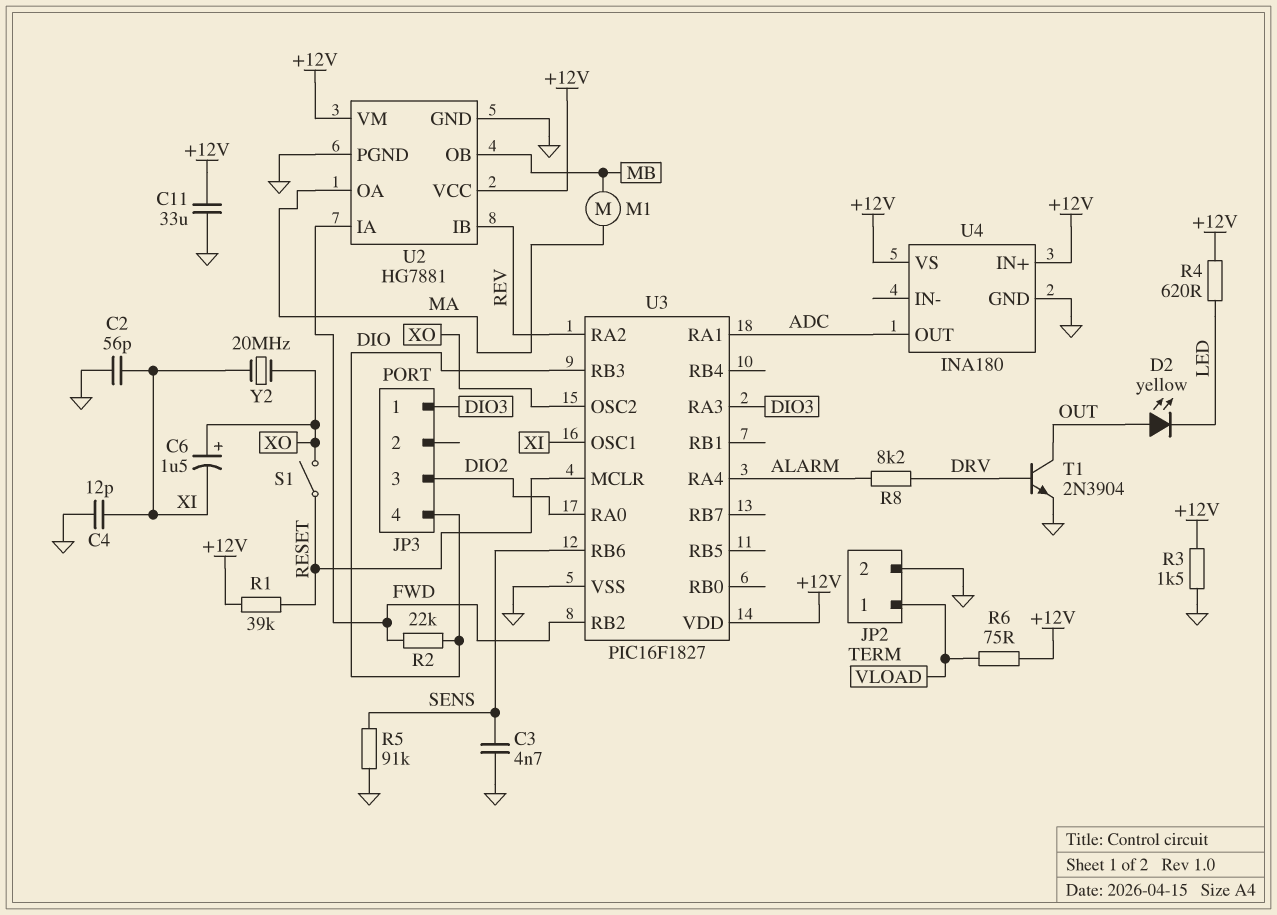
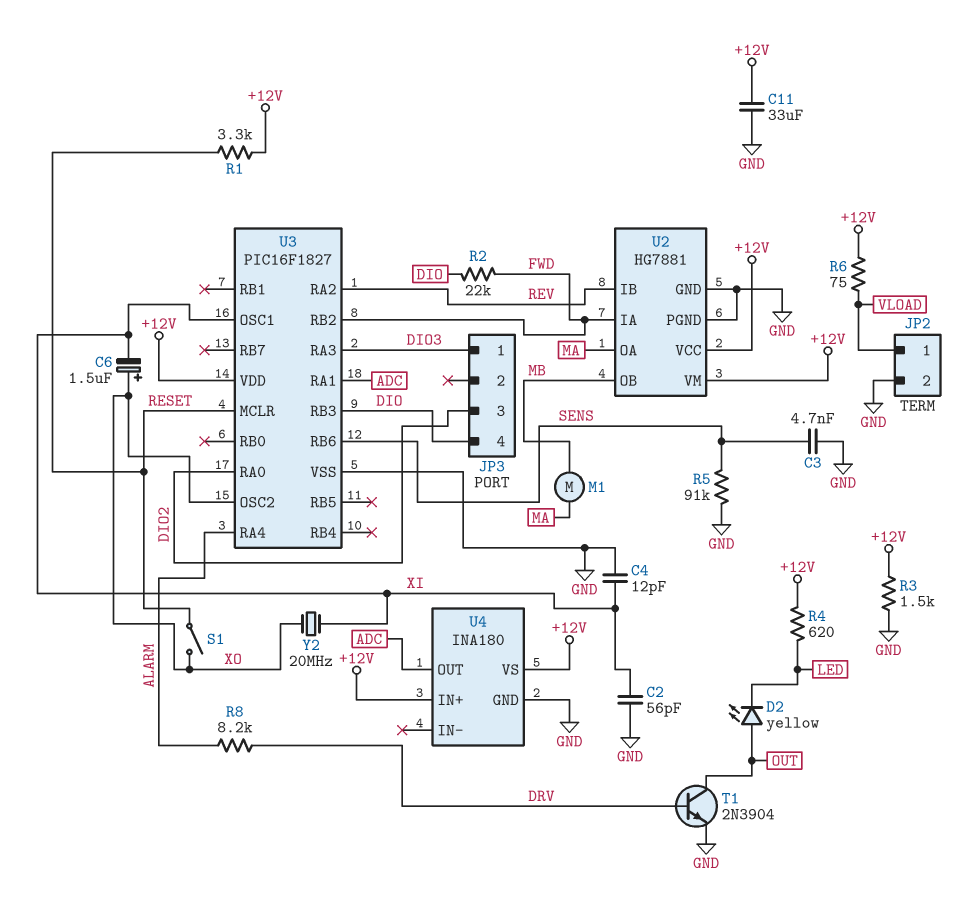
R1: 39k (+12V, RESET) -> 3.3k (+12V, RESET)

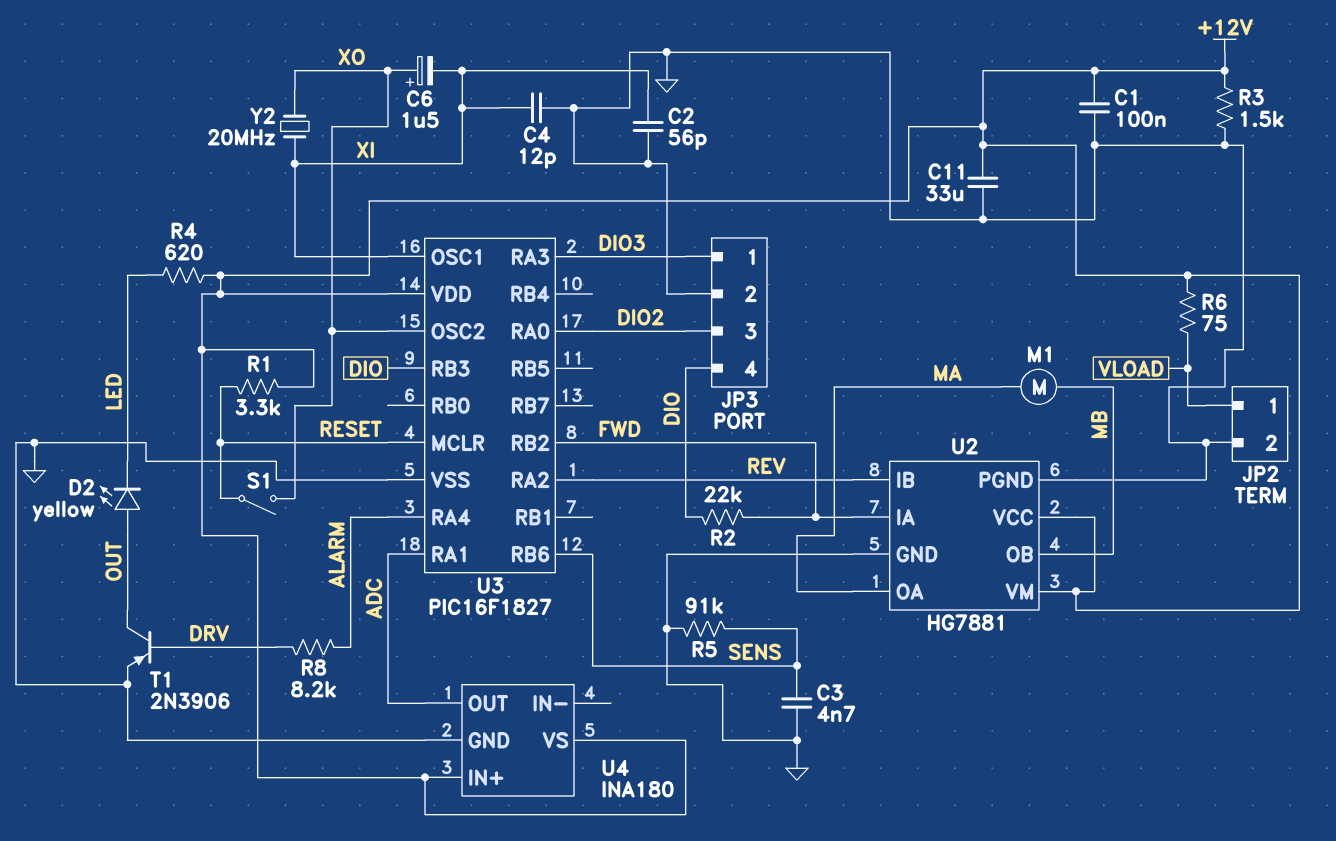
C1: none -> 100nF (+12V, GND)
JP3 pin 2: none -> GND
T1: NPN 2N3904 (B DRV, C OUT, E GND) -> PNP 2N3906 (B DRV, C OUT, E GND)

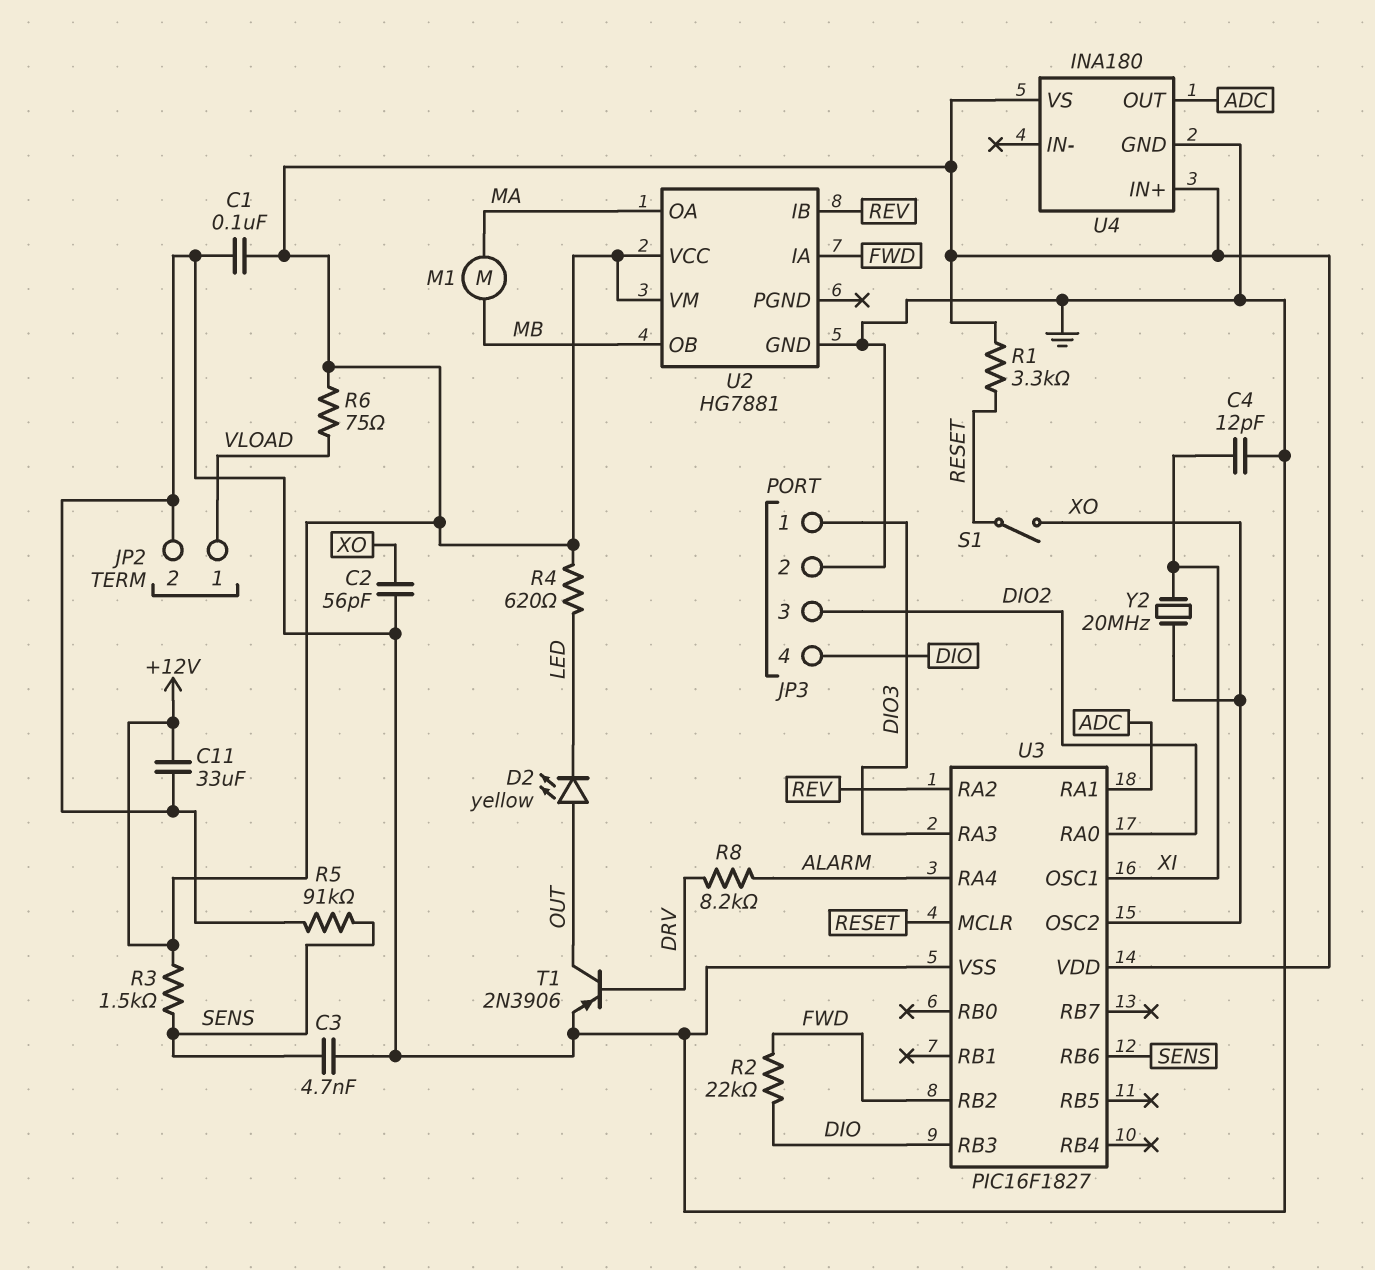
C2: 56pF (GND, XI) -> 56pF (GND, XO)
C6: 1.5uF (plus XO, minus XI) -> none
R3: 1.5k (+12V, GND) -> 1.5k (+12V, SENS)
U2 pin PGND: GND -> none

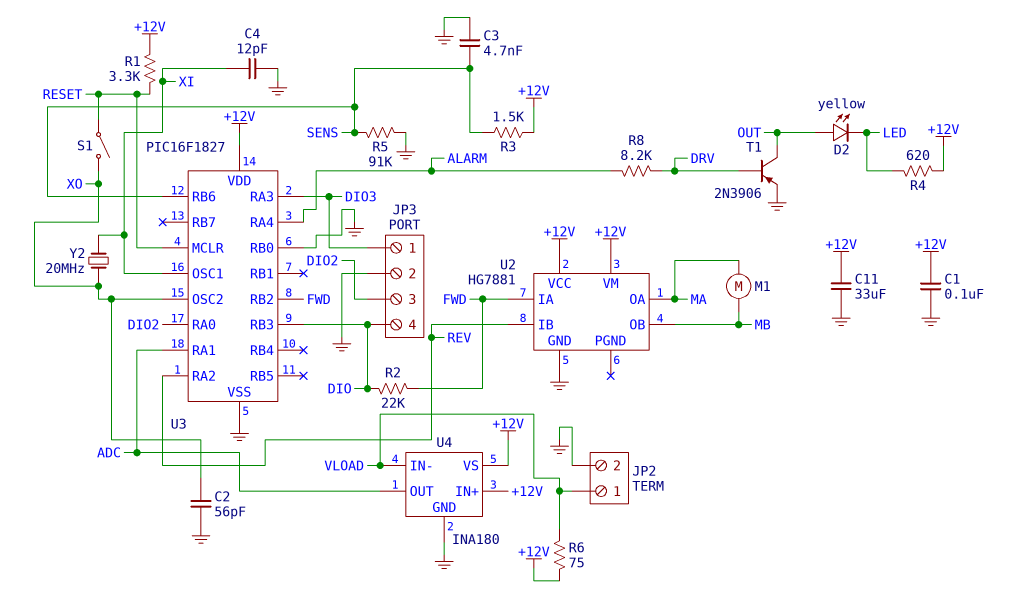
U3 pin RB0: none -> GND
U4 pin IN-: none -> VLOAD

